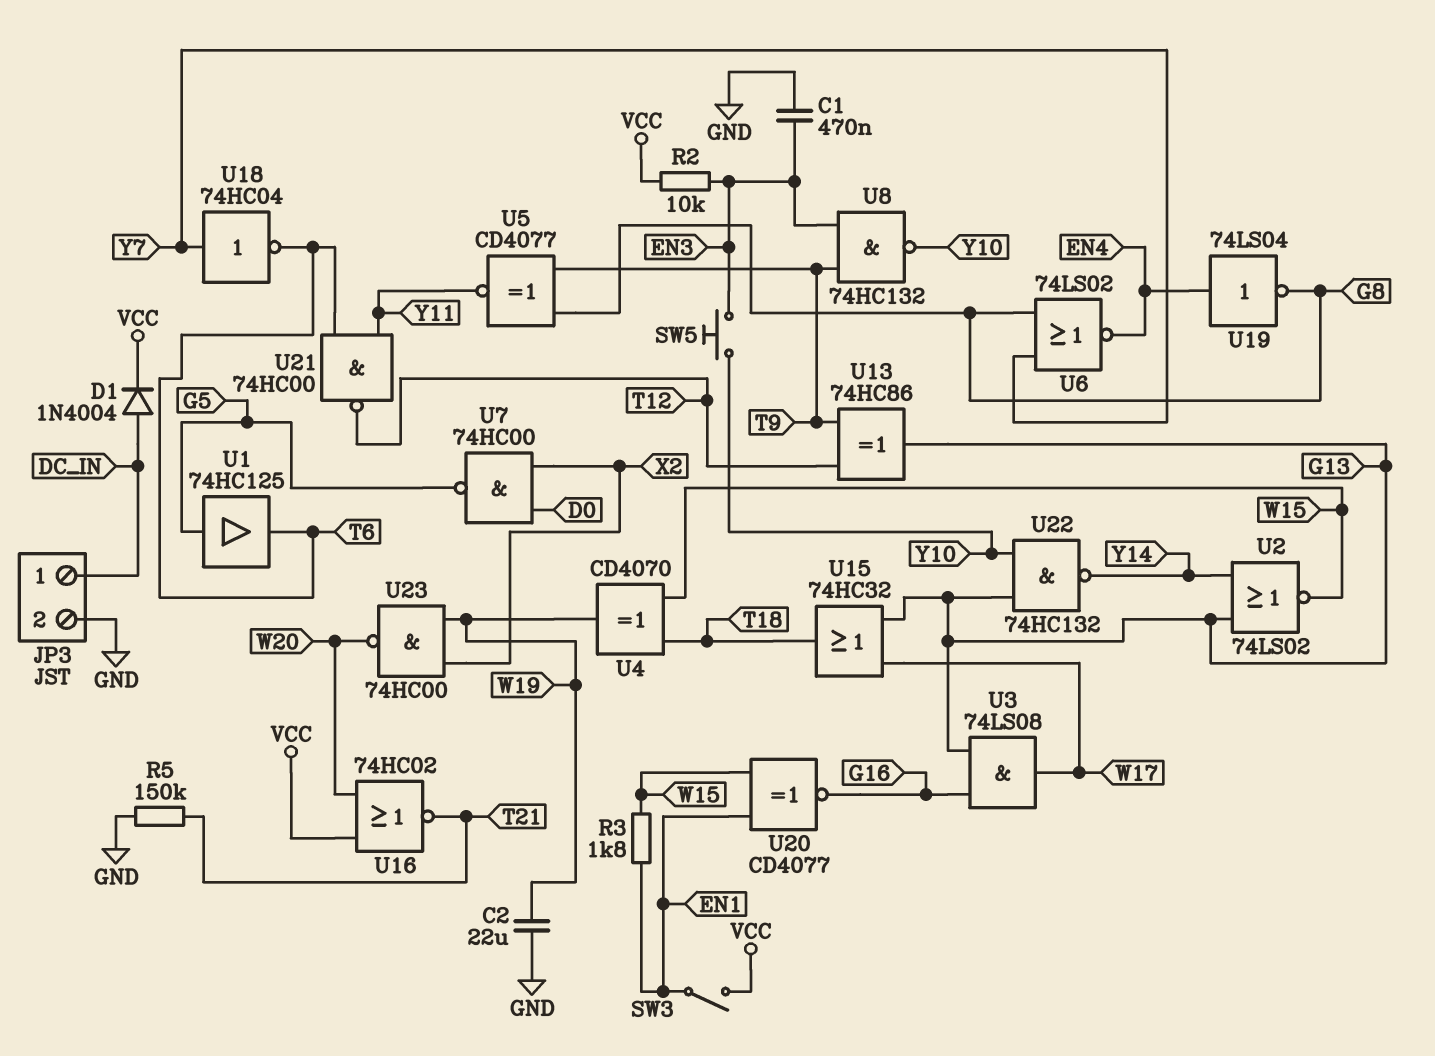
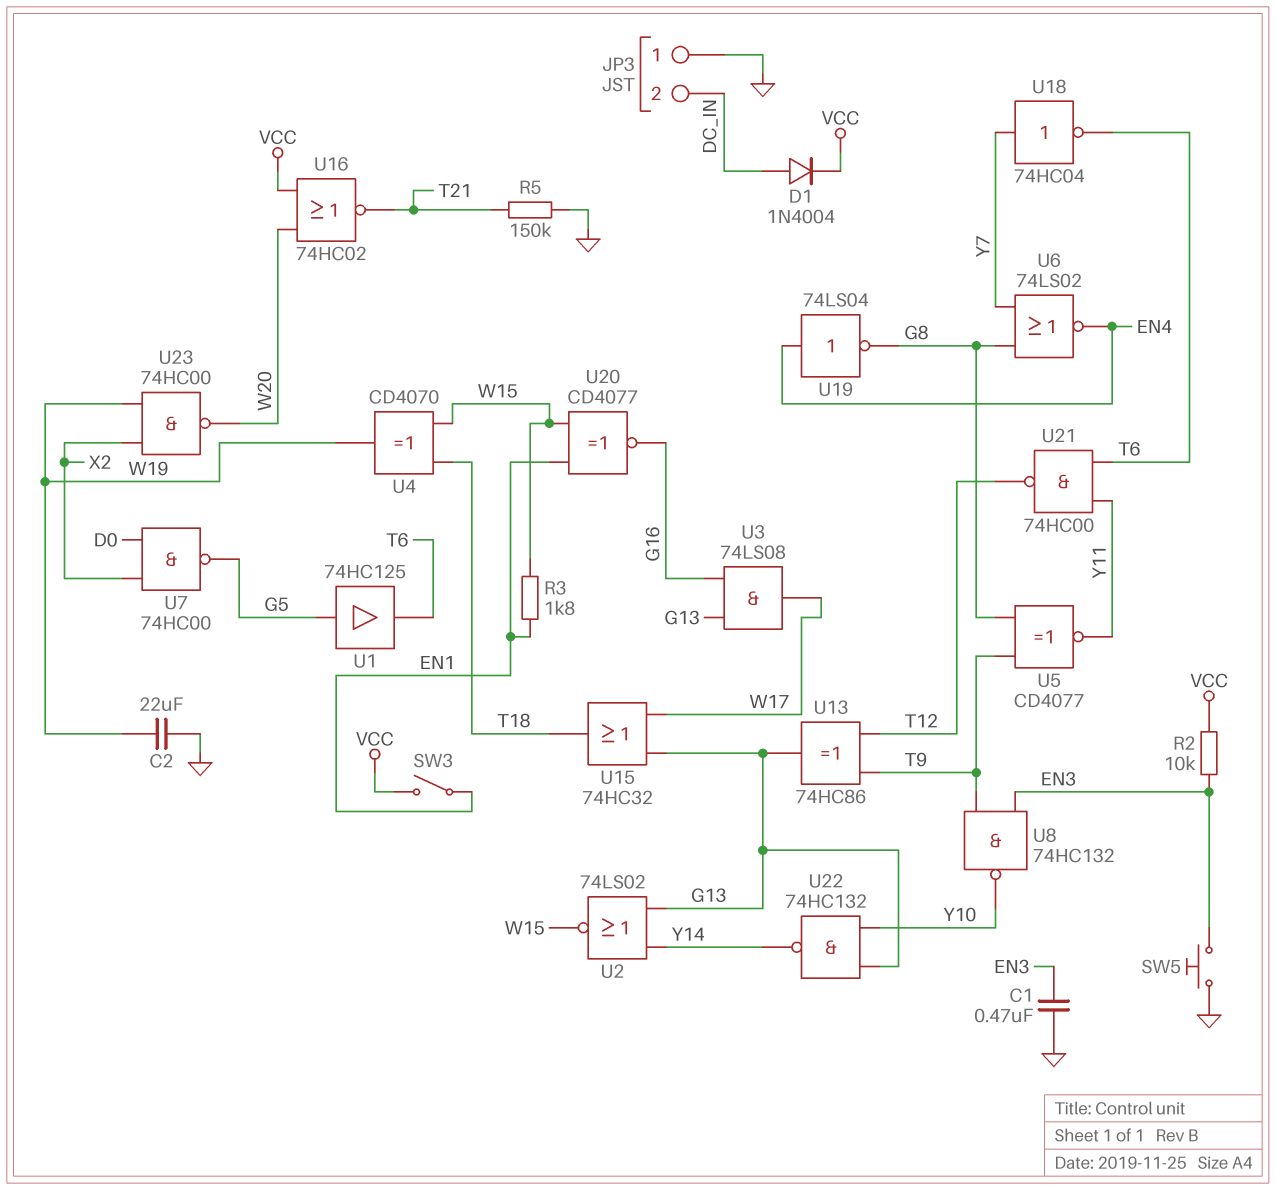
JP3 pin 1: DC_IN -> GND
JP3 pin 2: GND -> DC_IN
SW5: button (EN3, Y10) -> button (EN3, GND)

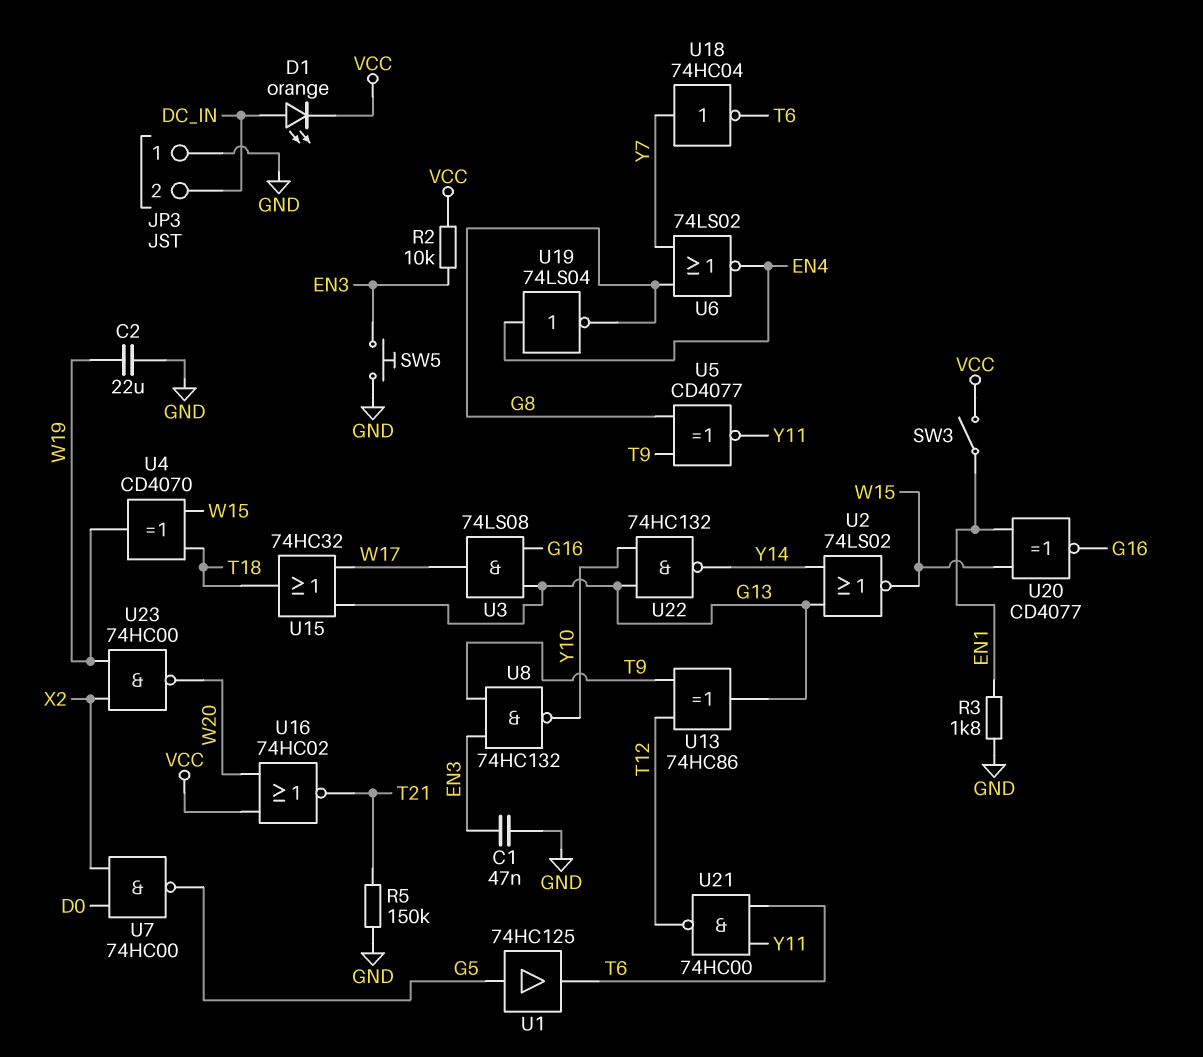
C1: 470nF (EN3, GND) -> 47nF (EN3, GND)
D1: diode 1N4004 (A DC_IN, K VCC) -> LED orange (A DC_IN, K VCC)
R3: 1.8k (EN1, W15) -> 1.8k (EN1, GND)

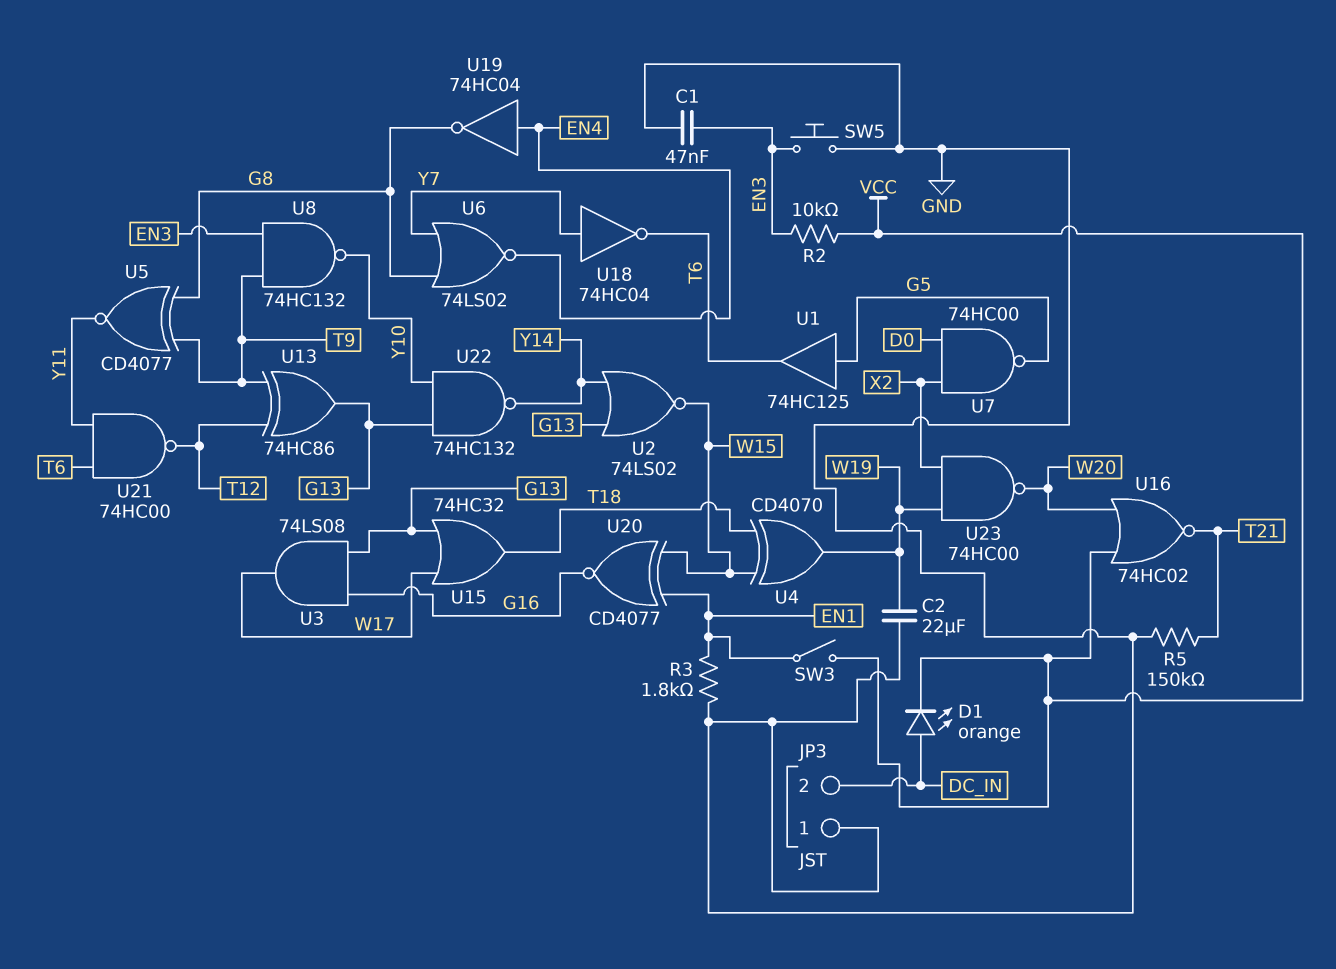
U19: NOT 74LS04 (in EN4, out G8) -> NOT 74HC04 (in EN4, out G8)

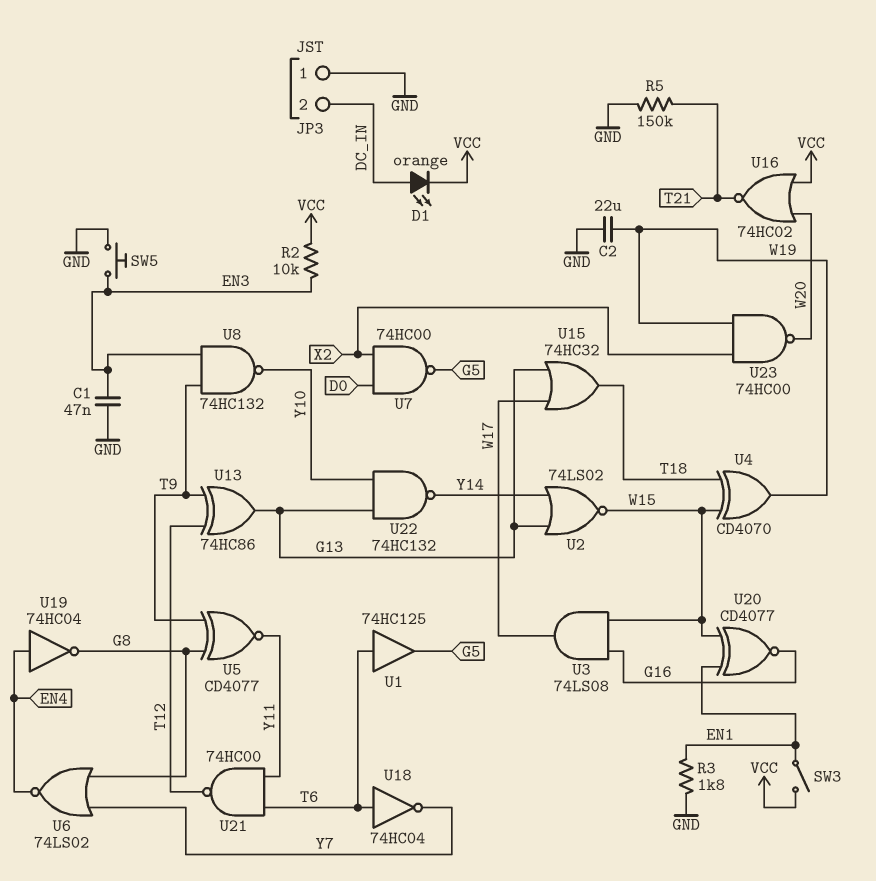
U1: buffer 74HC125 (in G5, out T6) -> buffer 74HC125 (in T6, out G5)
U3: AND 74LS08 (in G13, in G16, out W17) -> AND 74LS08 (in G16, in W15, out W17)
U18: NOT 74HC04 (in Y7, out T6) -> NOT 74HC04 (in T6, out Y7)

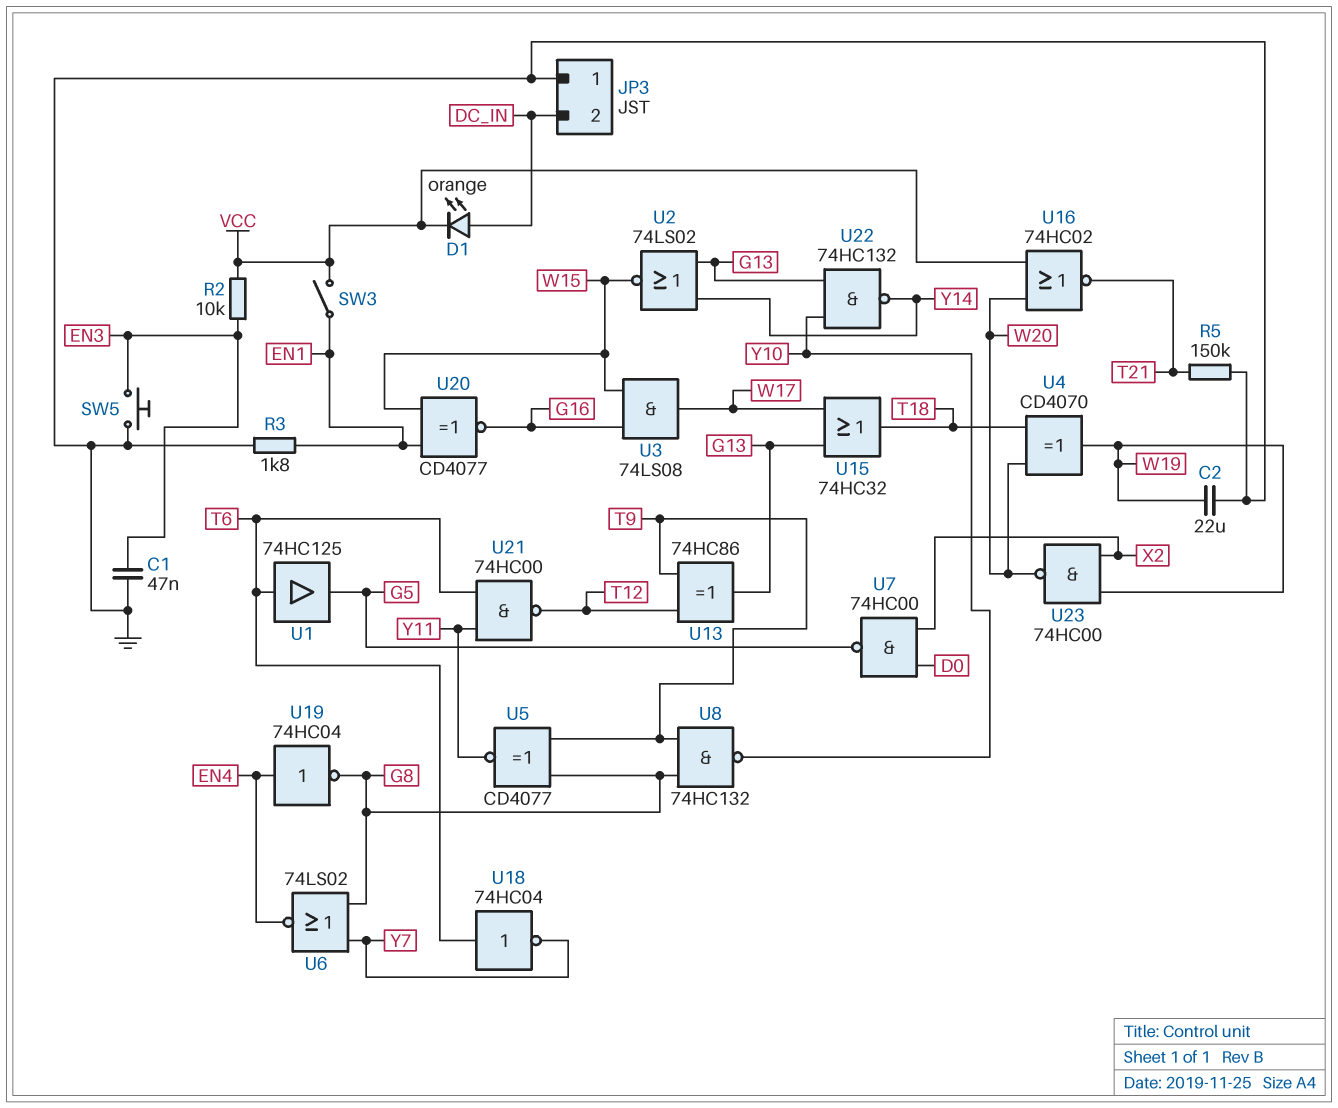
U4: XOR CD4070 (in T18, in W15, out W19) -> XOR CD4070 (in T18, in W20, out W19)
U8: NAND 74HC132 (in EN3, in T9, out Y10) -> NAND 74HC132 (in G8, in T9, out Y10)

